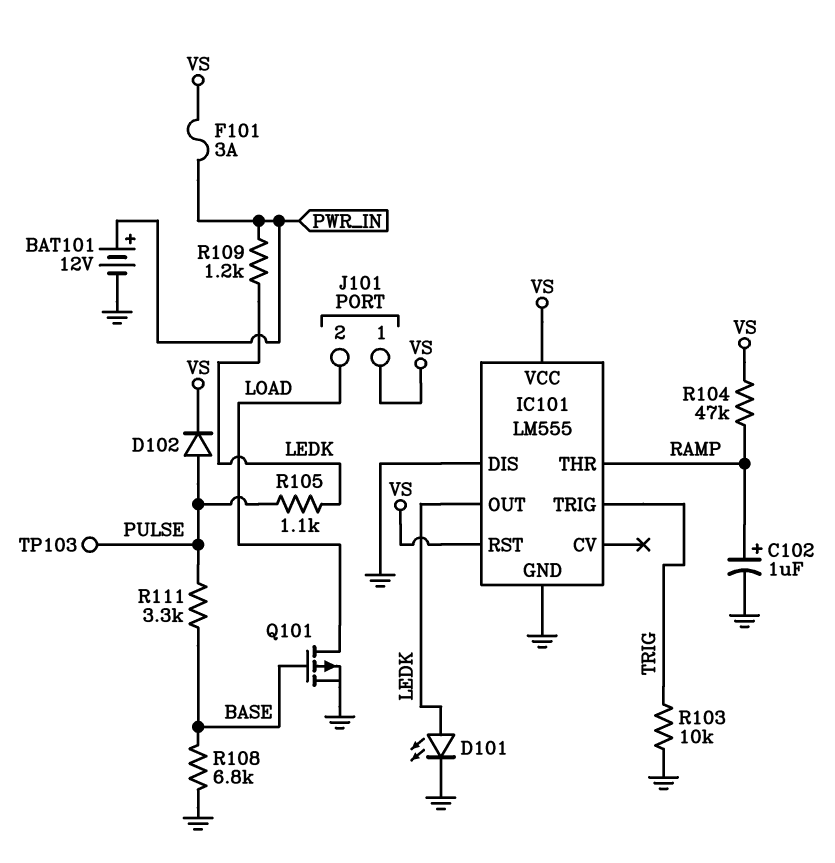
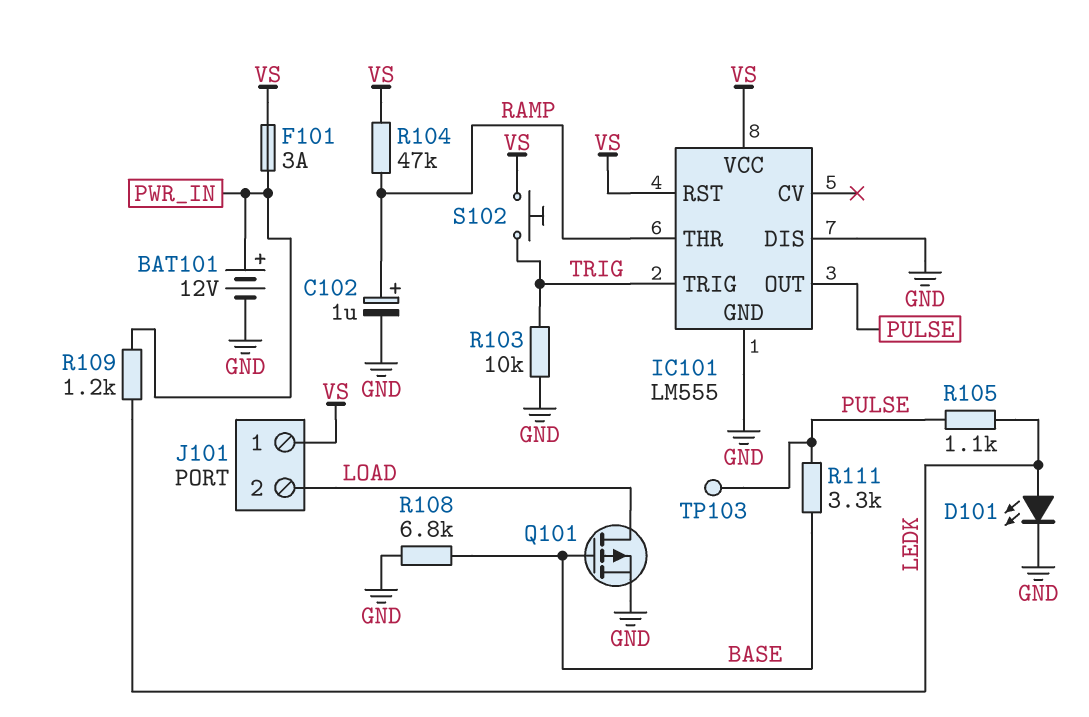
D102: diode (A PULSE, K VS) -> none
IC101 pin OUT: LEDK -> PULSE
S102: none -> button (TRIG, VS)

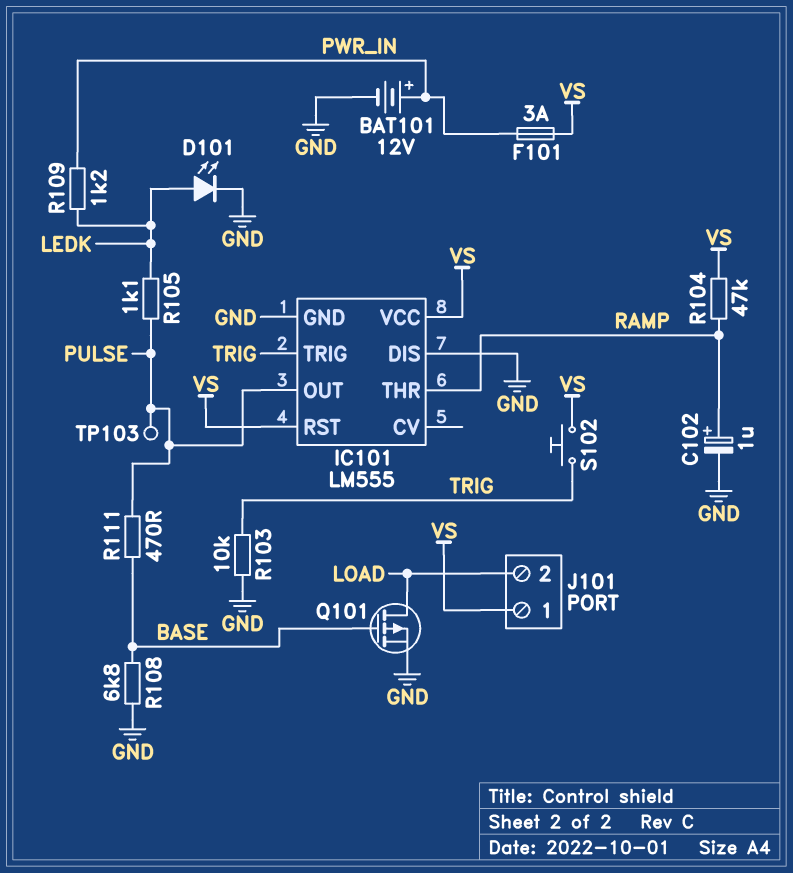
R111: 3.3k (BASE, PULSE) -> 470 (BASE, PULSE)

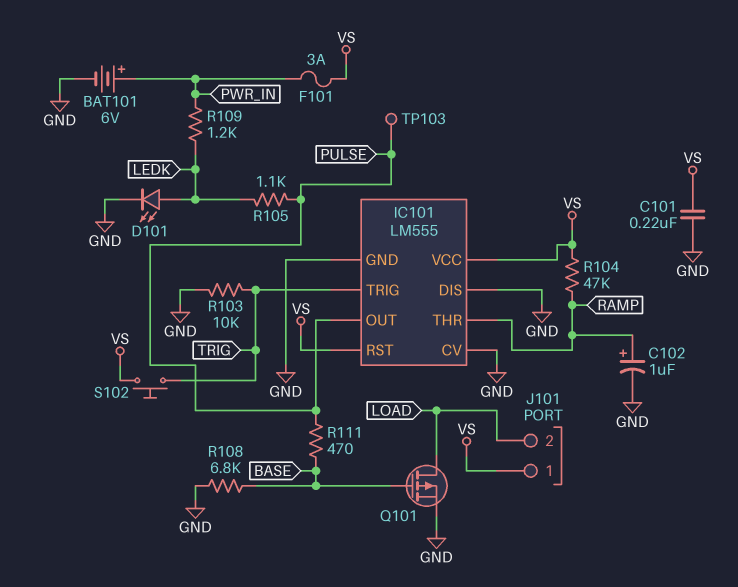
BAT101: 12V (plus PWR_IN, minus GND) -> 6V (plus PWR_IN, minus GND)
C101: none -> 220nF (GND, VS)
IC101 pin CV: none -> GND

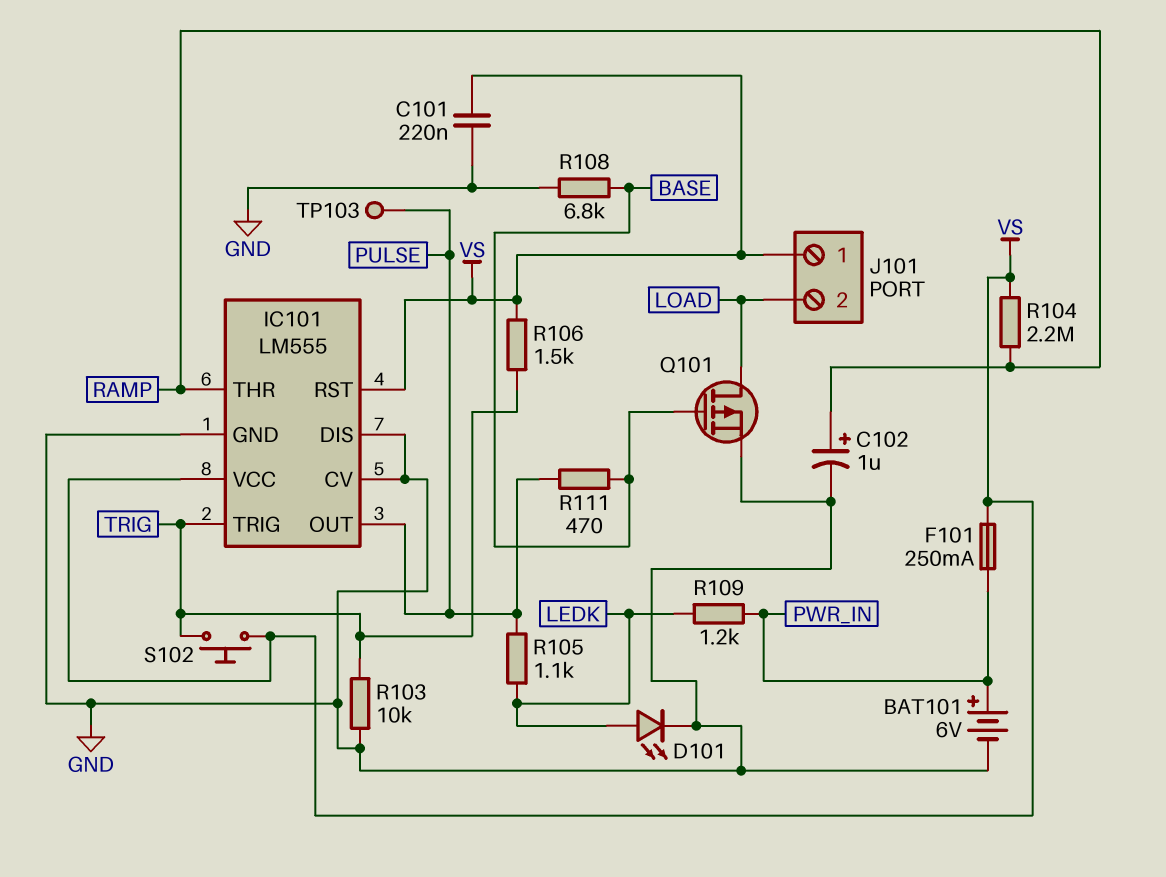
F101: 3A (PWR_IN, VS) -> 250mA (PWR_IN, VS)
R104: 47k (RAMP, VS) -> 2.2M (RAMP, VS)
R106: none -> 1.5k (TRIG, VS)

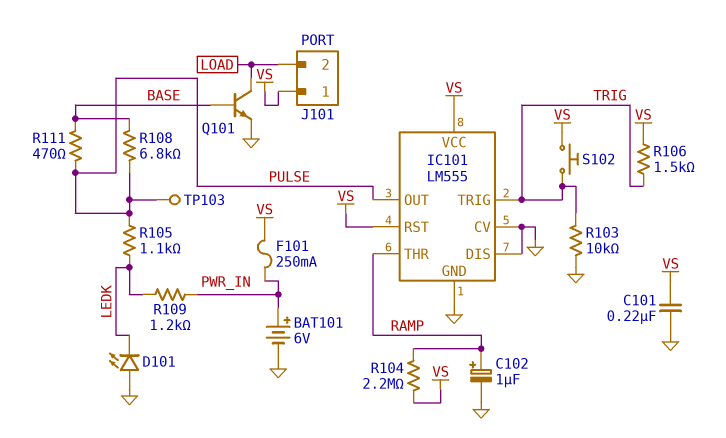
D101: LED (A LEDK, K GND) -> LED (A GND, K LEDK)
Q101: PMOS (G BASE, D LOAD, S GND) -> NPN (B BASE, C LOAD, E GND)
R108: 6.8k (BASE, GND) -> 6.8k (BASE, PULSE)

